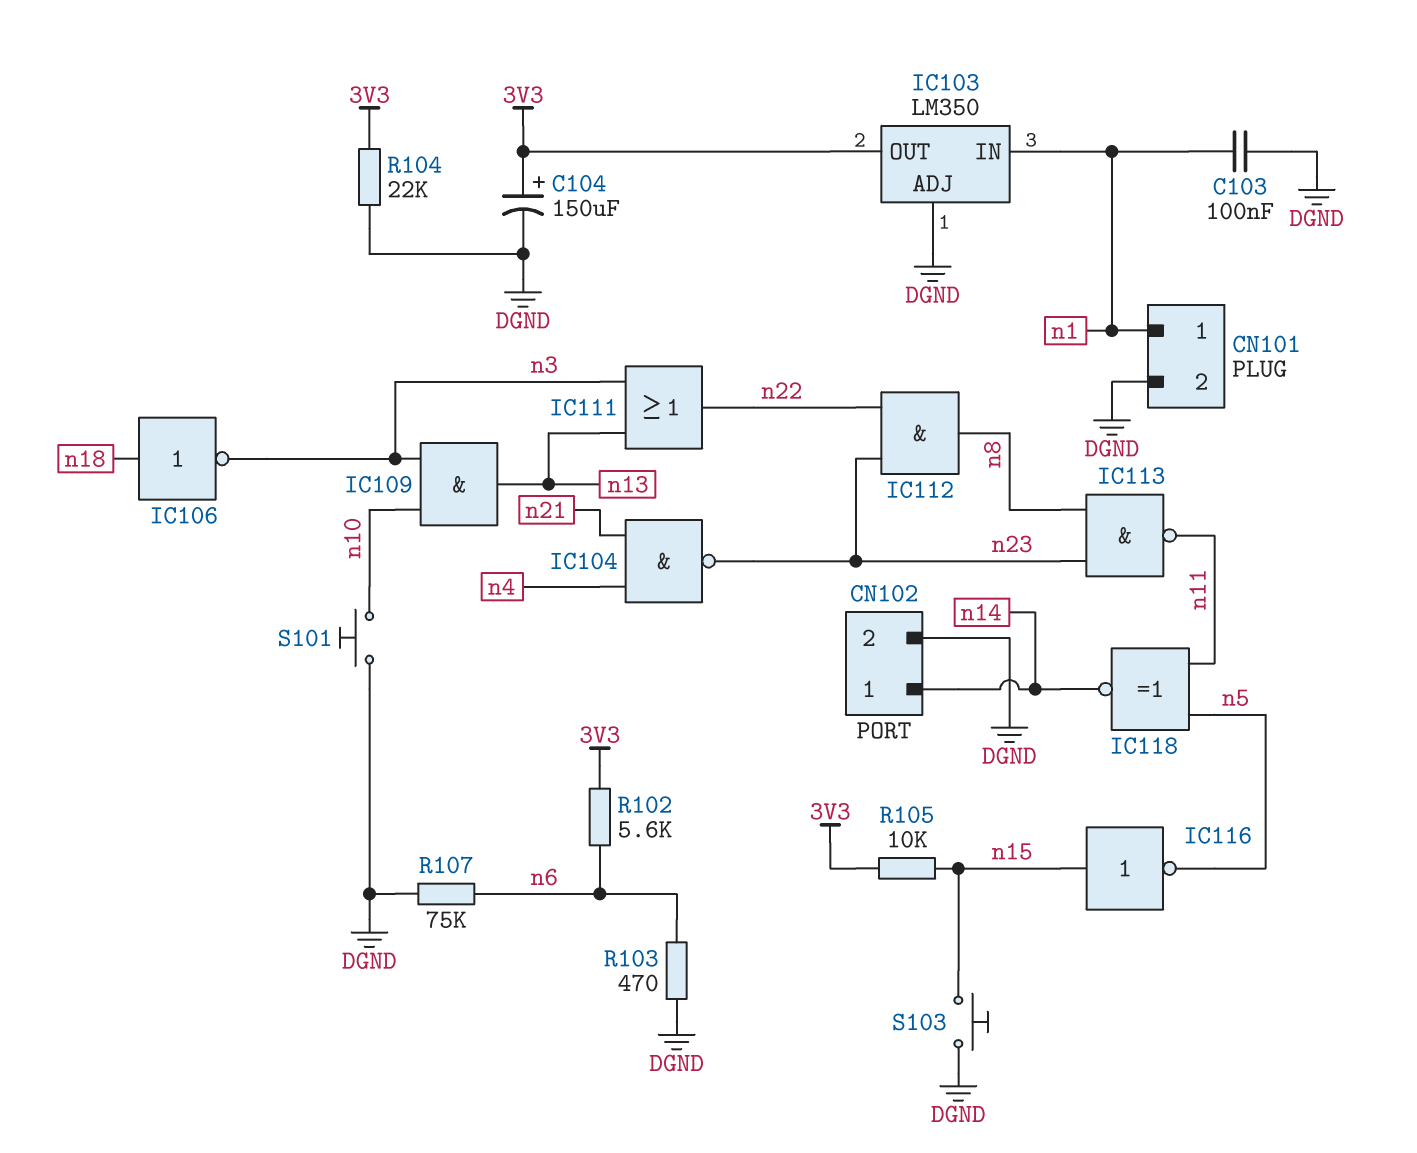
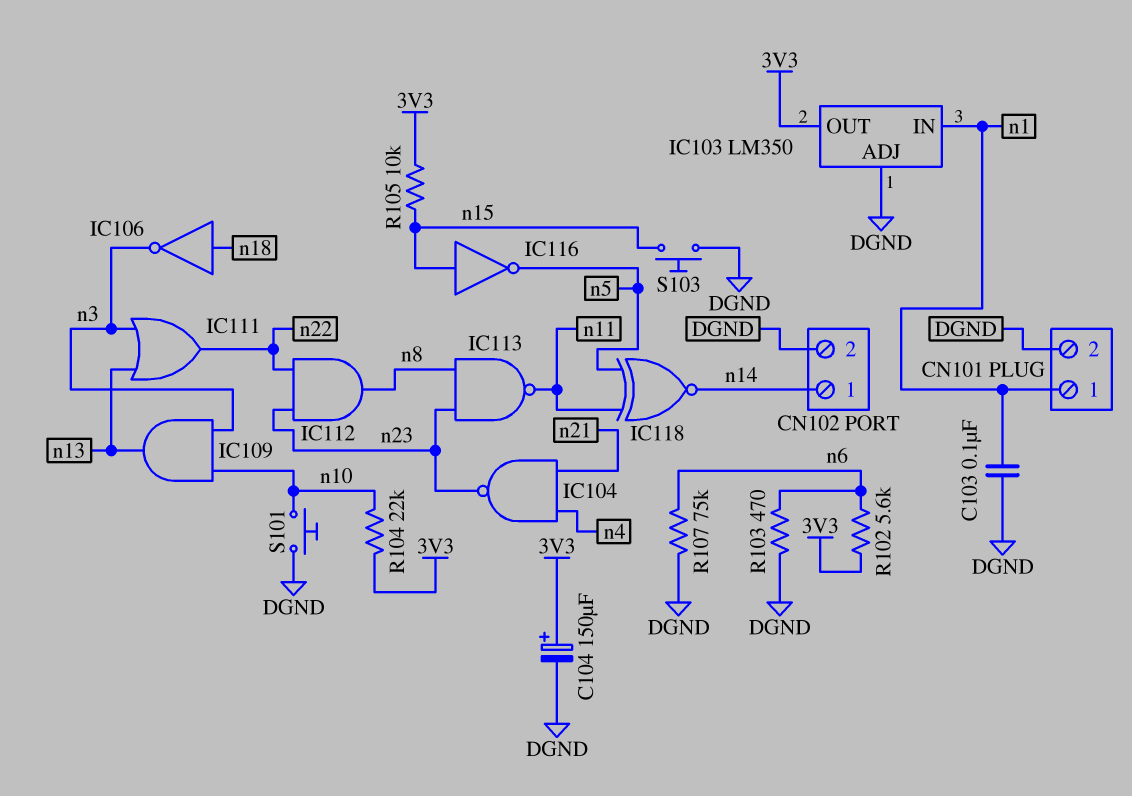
R104: 22k (3V3, DGND) -> 22k (3V3, n10)

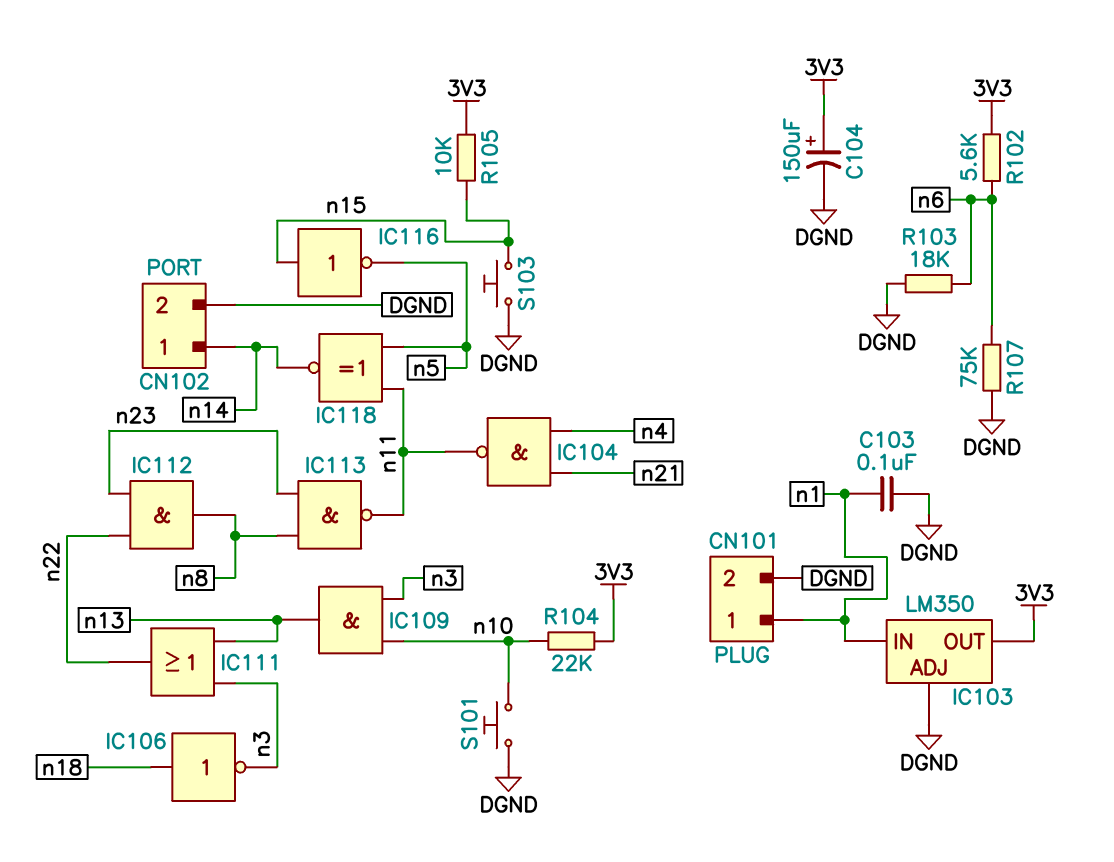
IC104: NAND (in n4, in n21, out n23) -> NAND (in n4, in n21, out n11)
R103: 470 (DGND, n6) -> 18k (DGND, n6)

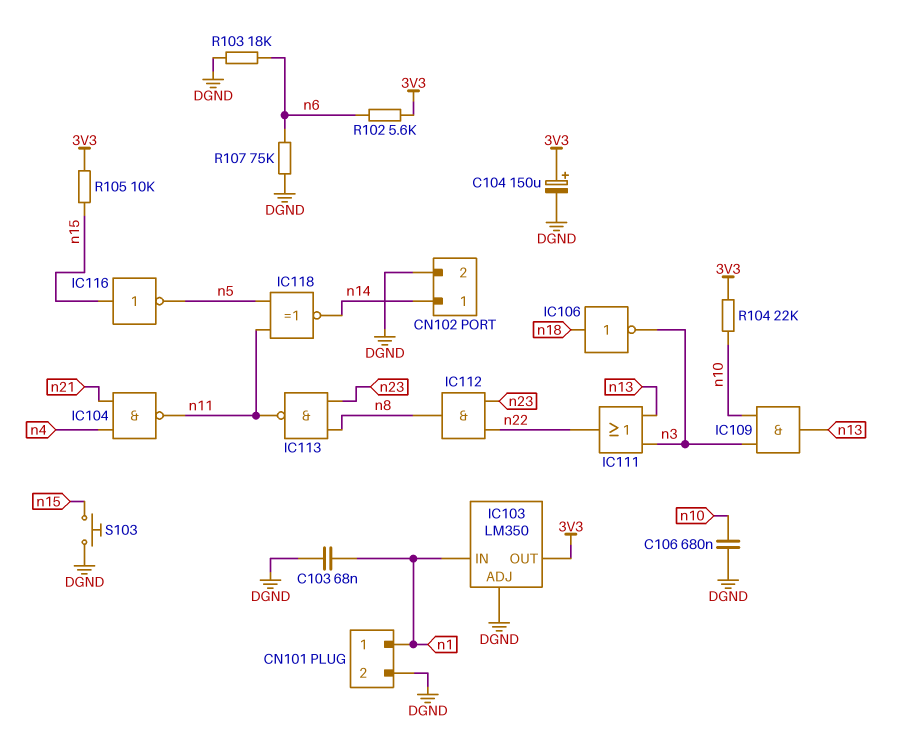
C103: 100nF (DGND, n1) -> 68nF (DGND, n1)
C106: none -> 680nF (DGND, n10)
S101: button (DGND, n10) -> none

